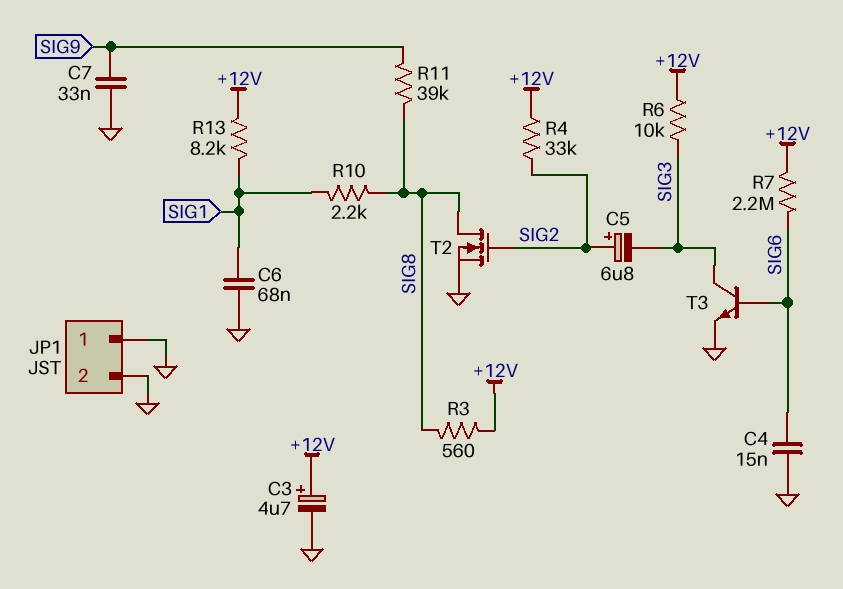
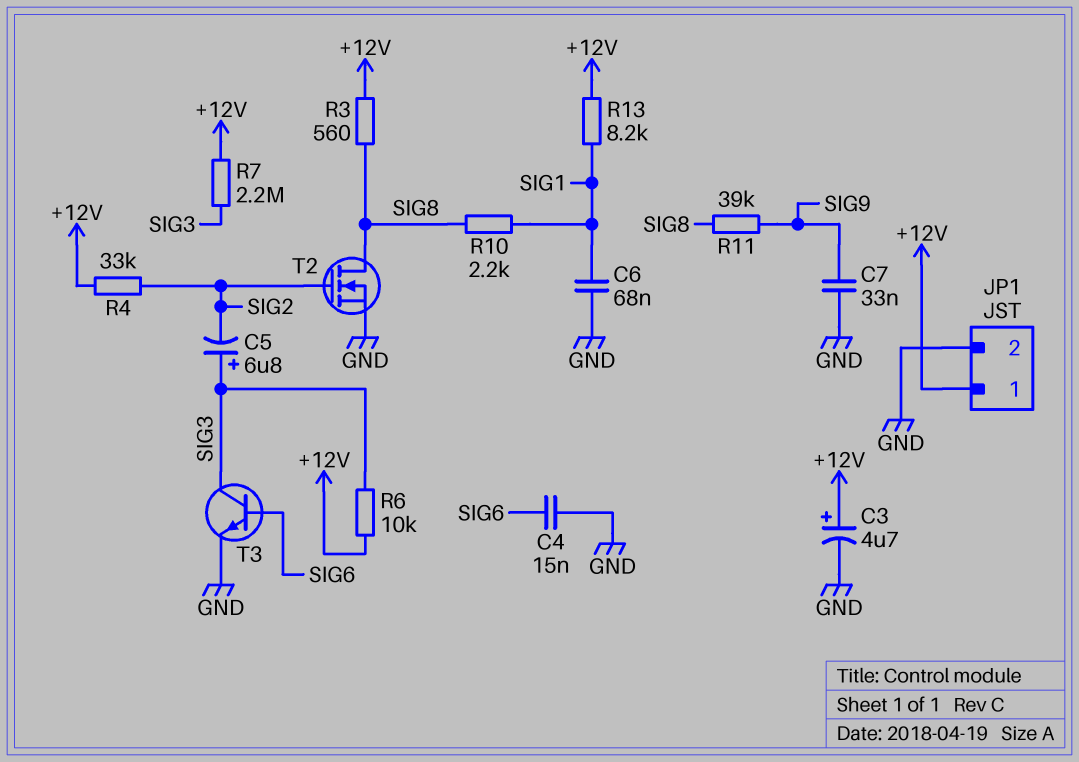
C5: 6.8uF (plus SIG2, minus SIG3) -> 6.8uF (plus SIG3, minus SIG2)
JP1 pin 1: GND -> +12V
R7: 2.2M (+12V, SIG6) -> 2.2M (+12V, SIG3)

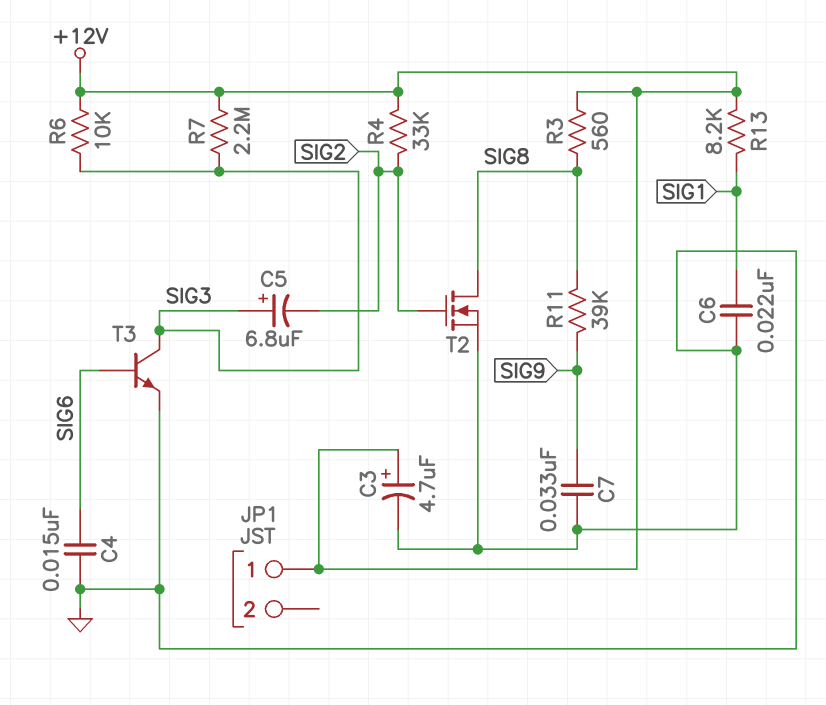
C6: 68nF (GND, SIG1) -> 22nF (GND, SIG1)
JP1 pin 2: GND -> none
R10: 2.2k (SIG1, SIG8) -> none

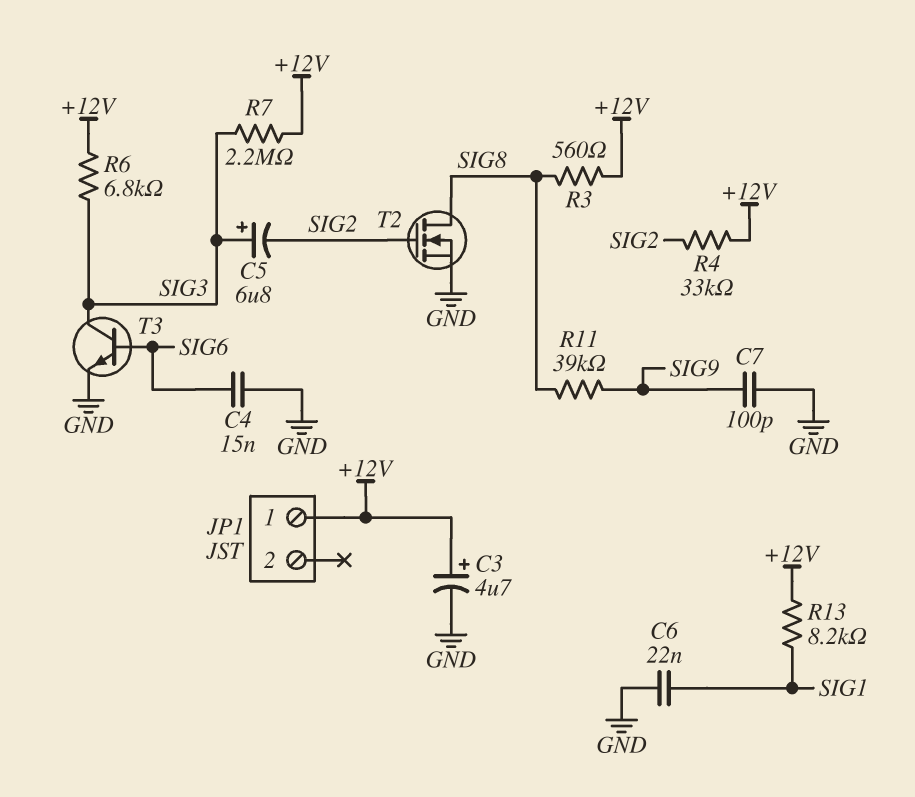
C7: 33nF (GND, SIG9) -> 100pF (GND, SIG9)
R6: 10k (+12V, SIG3) -> 6.8k (+12V, SIG3)

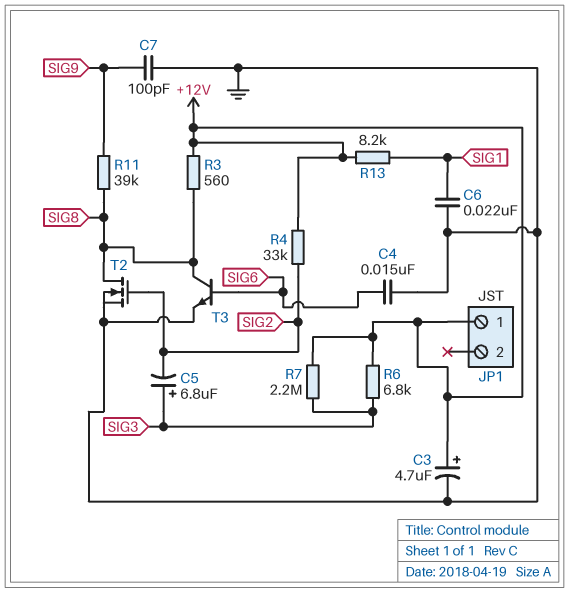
T3: NPN (B SIG6, C SIG3, E GND) -> NPN (B SIG6, C SIG8, E GND)

